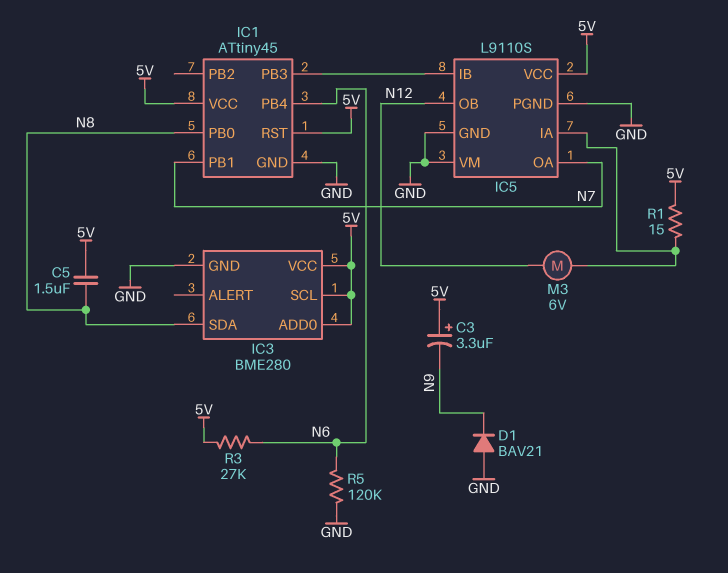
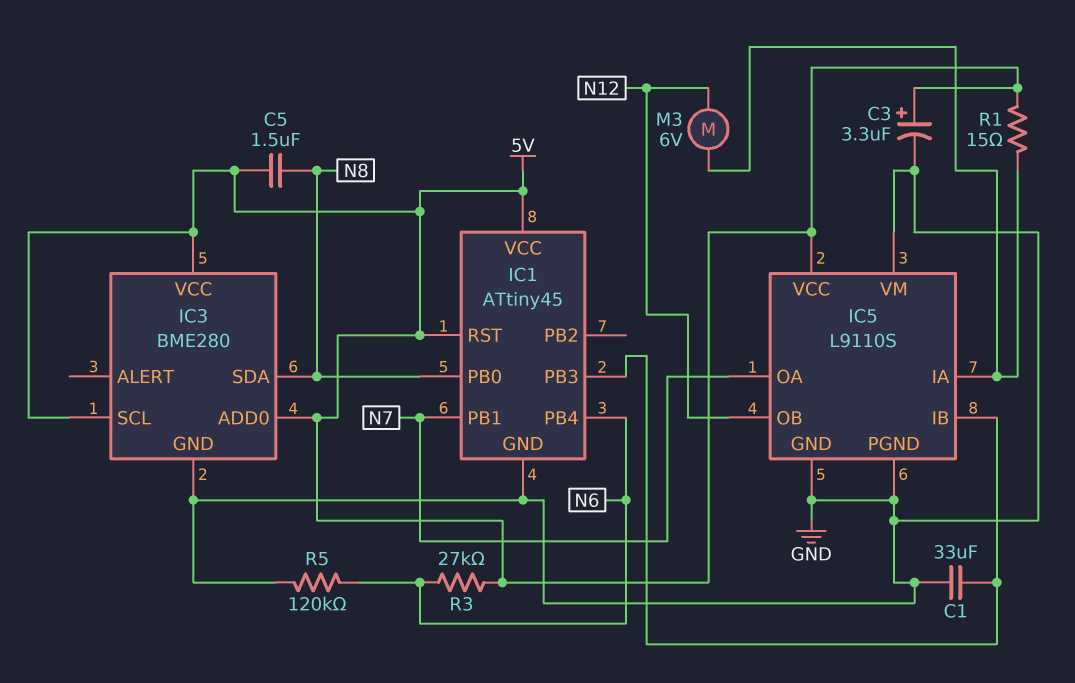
C1: none -> 33uF (GND, IC1/PB3)
C3: 3.3uF (plus 5V, minus N9) -> 3.3uF (plus 5V, minus GND)
D1: diode BAV21 (A GND, K N9) -> none

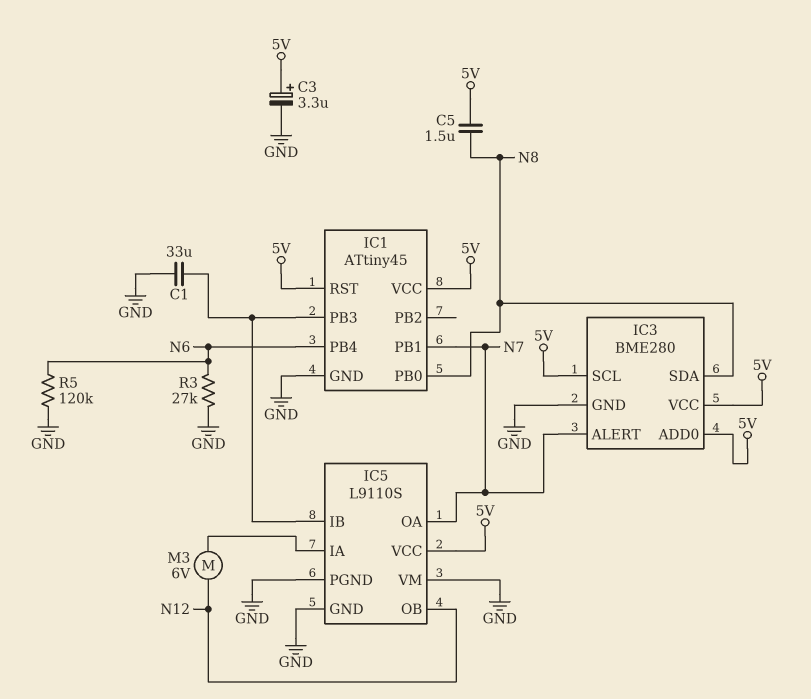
IC3 pin ALERT: none -> N7
R1: 15 (5V, IC5/IA) -> none
R3: 27k (5V, N6) -> 27k (GND, N6)

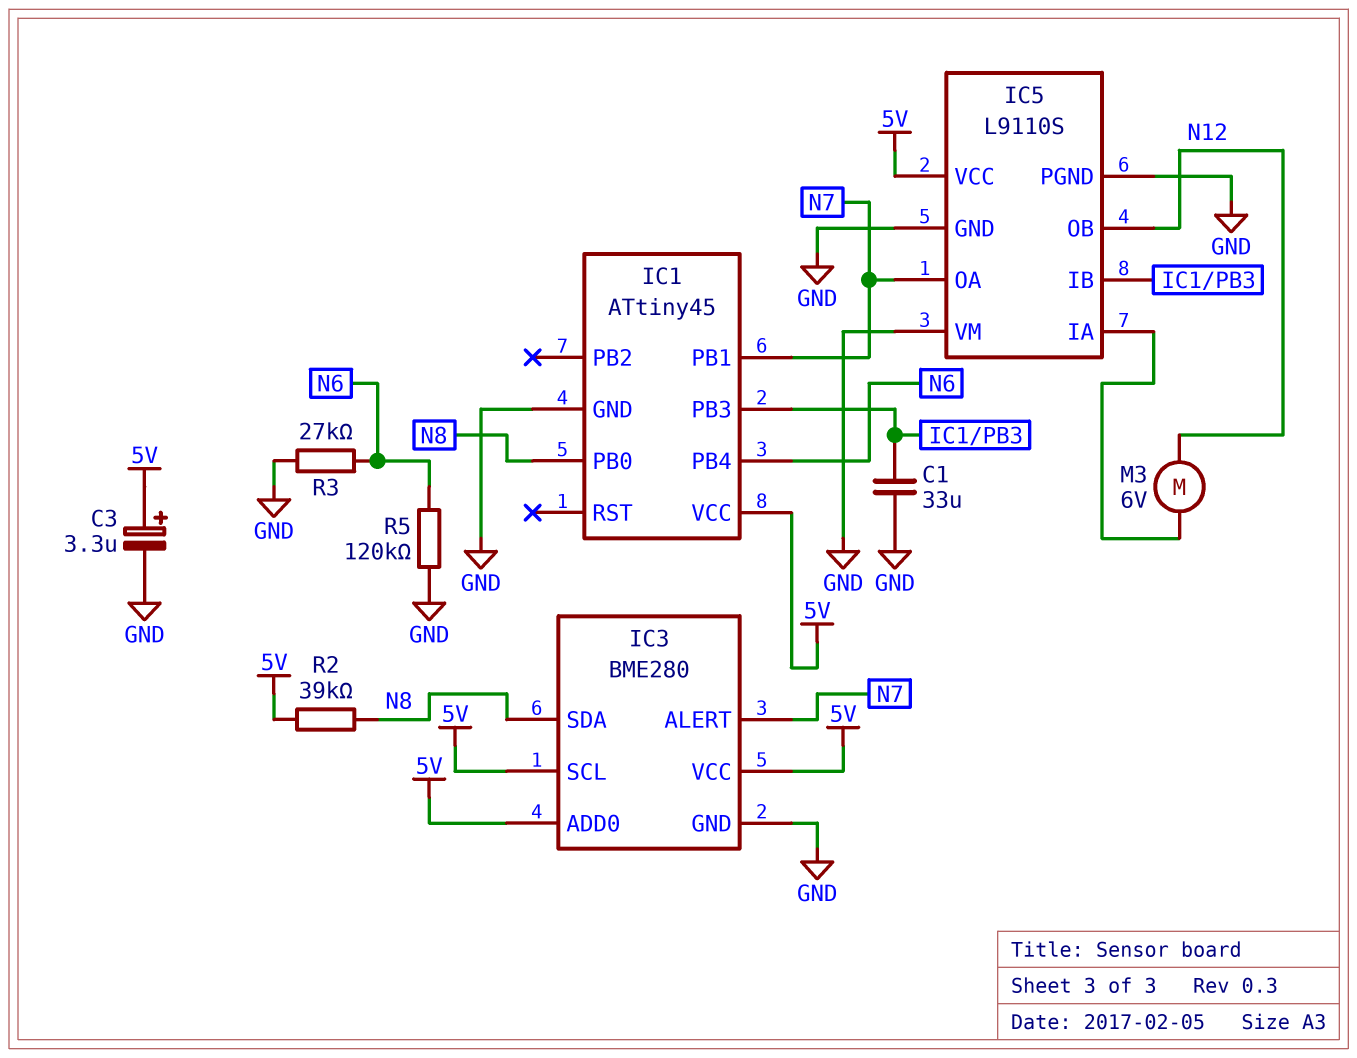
C5: 1.5uF (5V, N8) -> none
IC1 pin RST: 5V -> none
R2: none -> 39k (5V, N8)

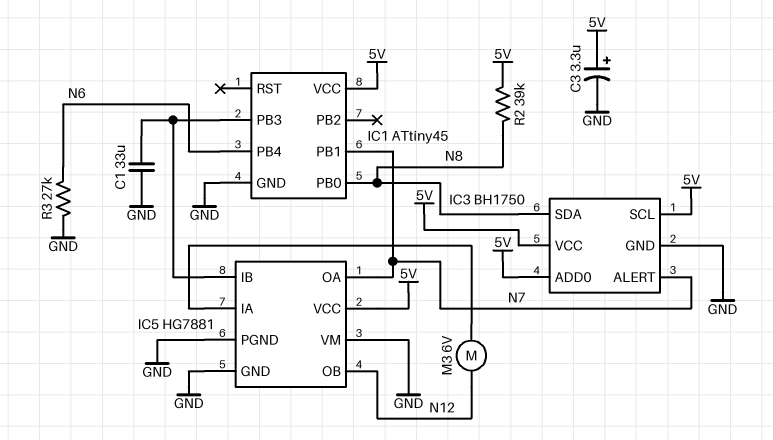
IC3: BME280 -> BH1750
IC5: L9110S -> HG7881
R5: 120k (GND, N6) -> none

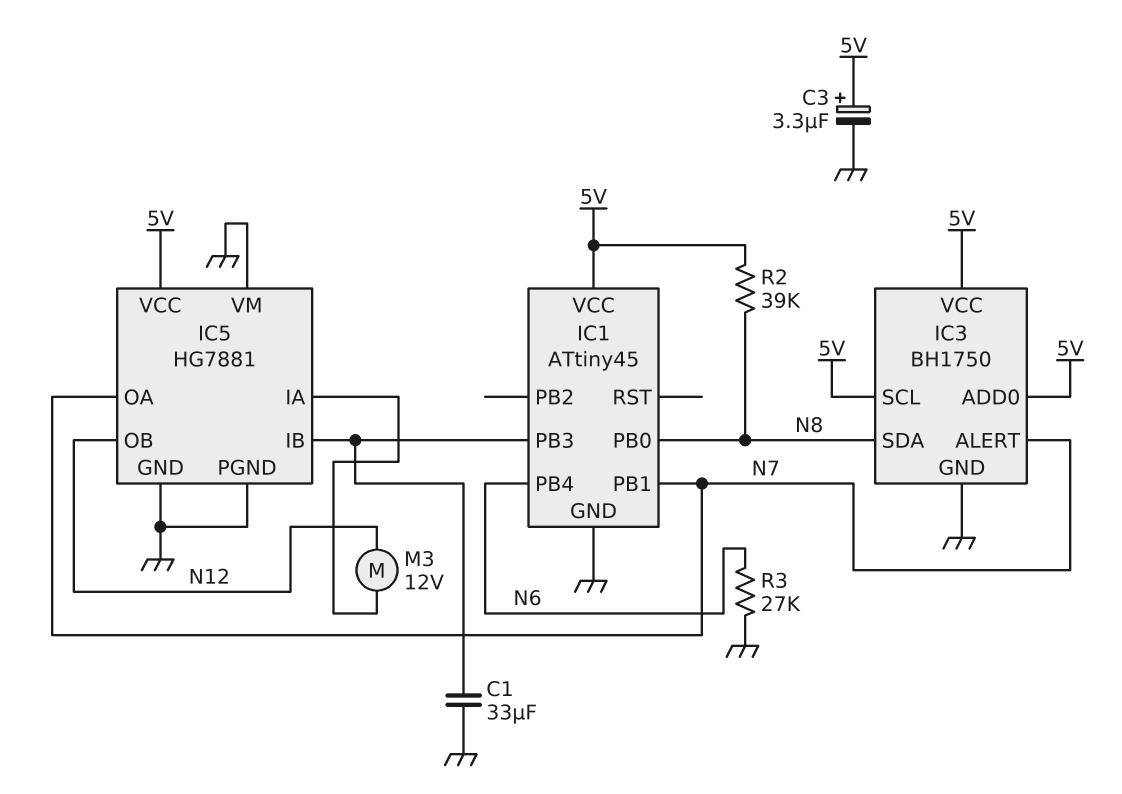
M3: motor 6V (IC5/IA, N12) -> motor 12V (IC5/IA, N12)

